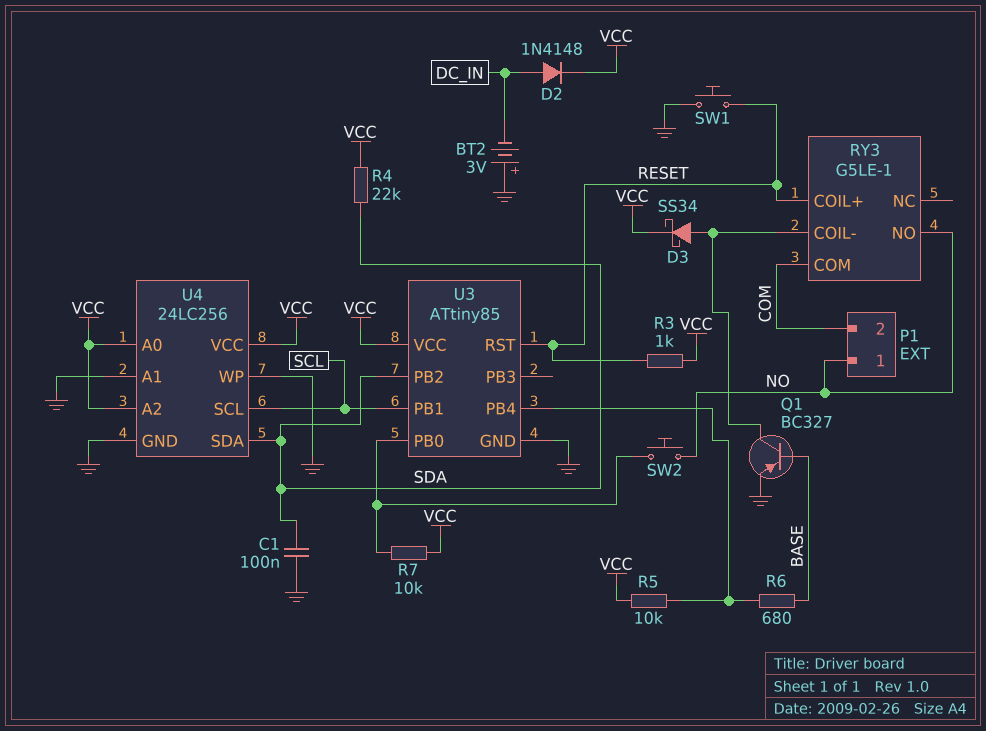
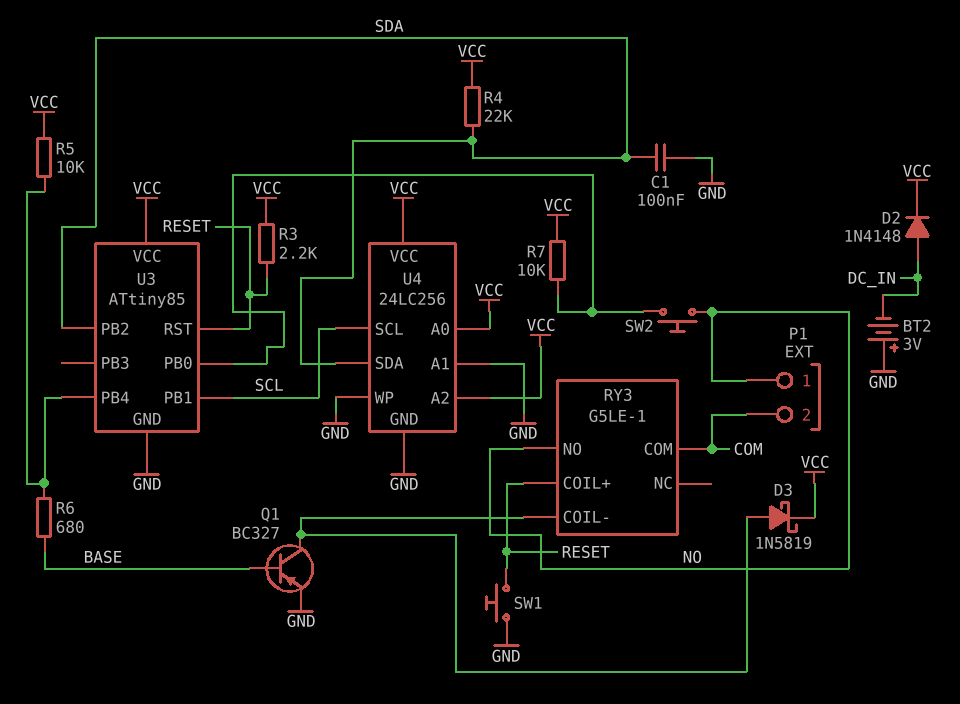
D3: schottky SS34 (A RY3/COIL-, K VCC) -> schottky 1N5819 (A RY3/COIL-, K VCC)
R3: 1k (RESET, VCC) -> 2.2k (RESET, VCC)

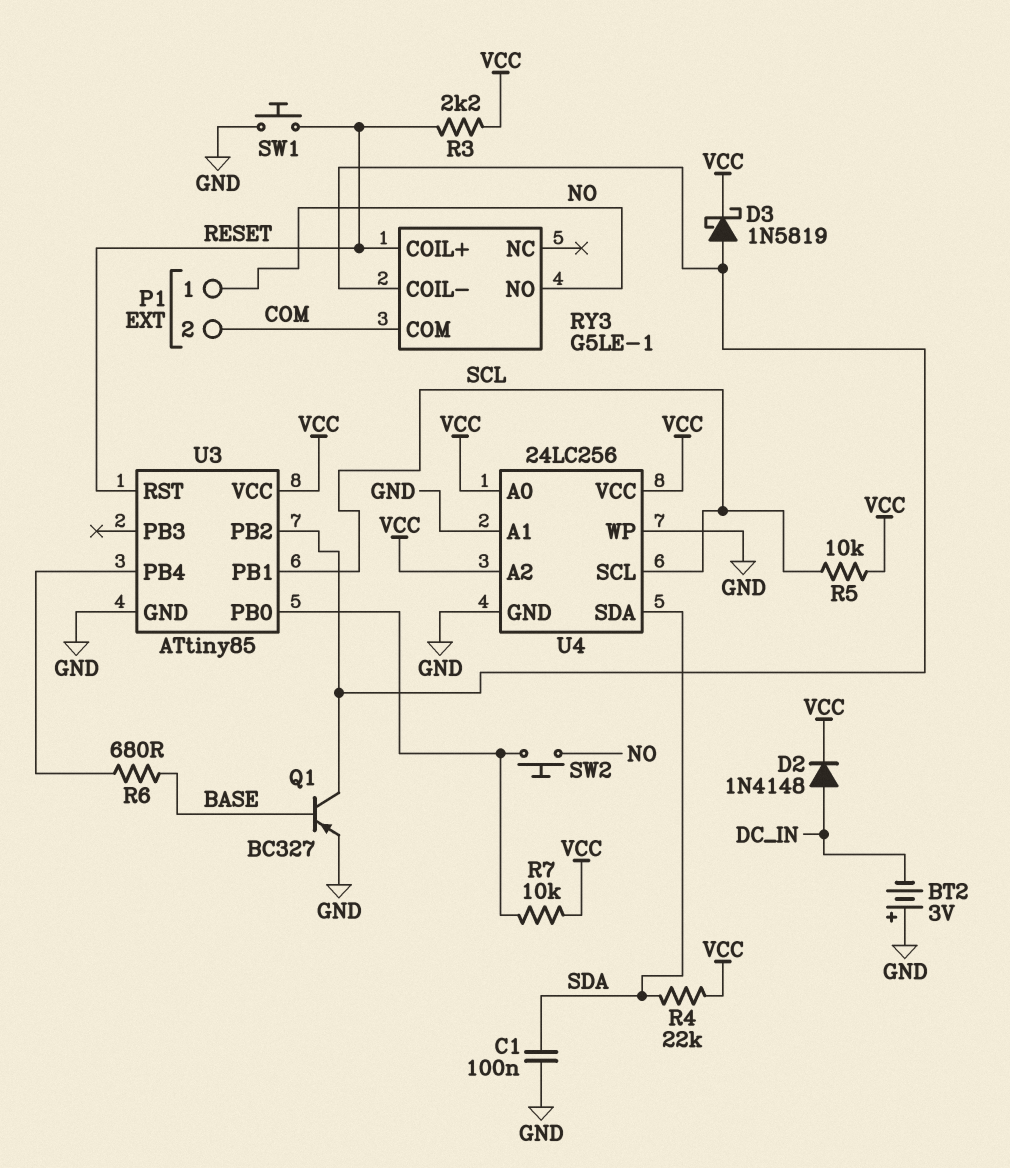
R5: 10k (U3/PB4, VCC) -> 10k (SCL, VCC)
U3 pin PB2: SDA -> RY3/COIL-

